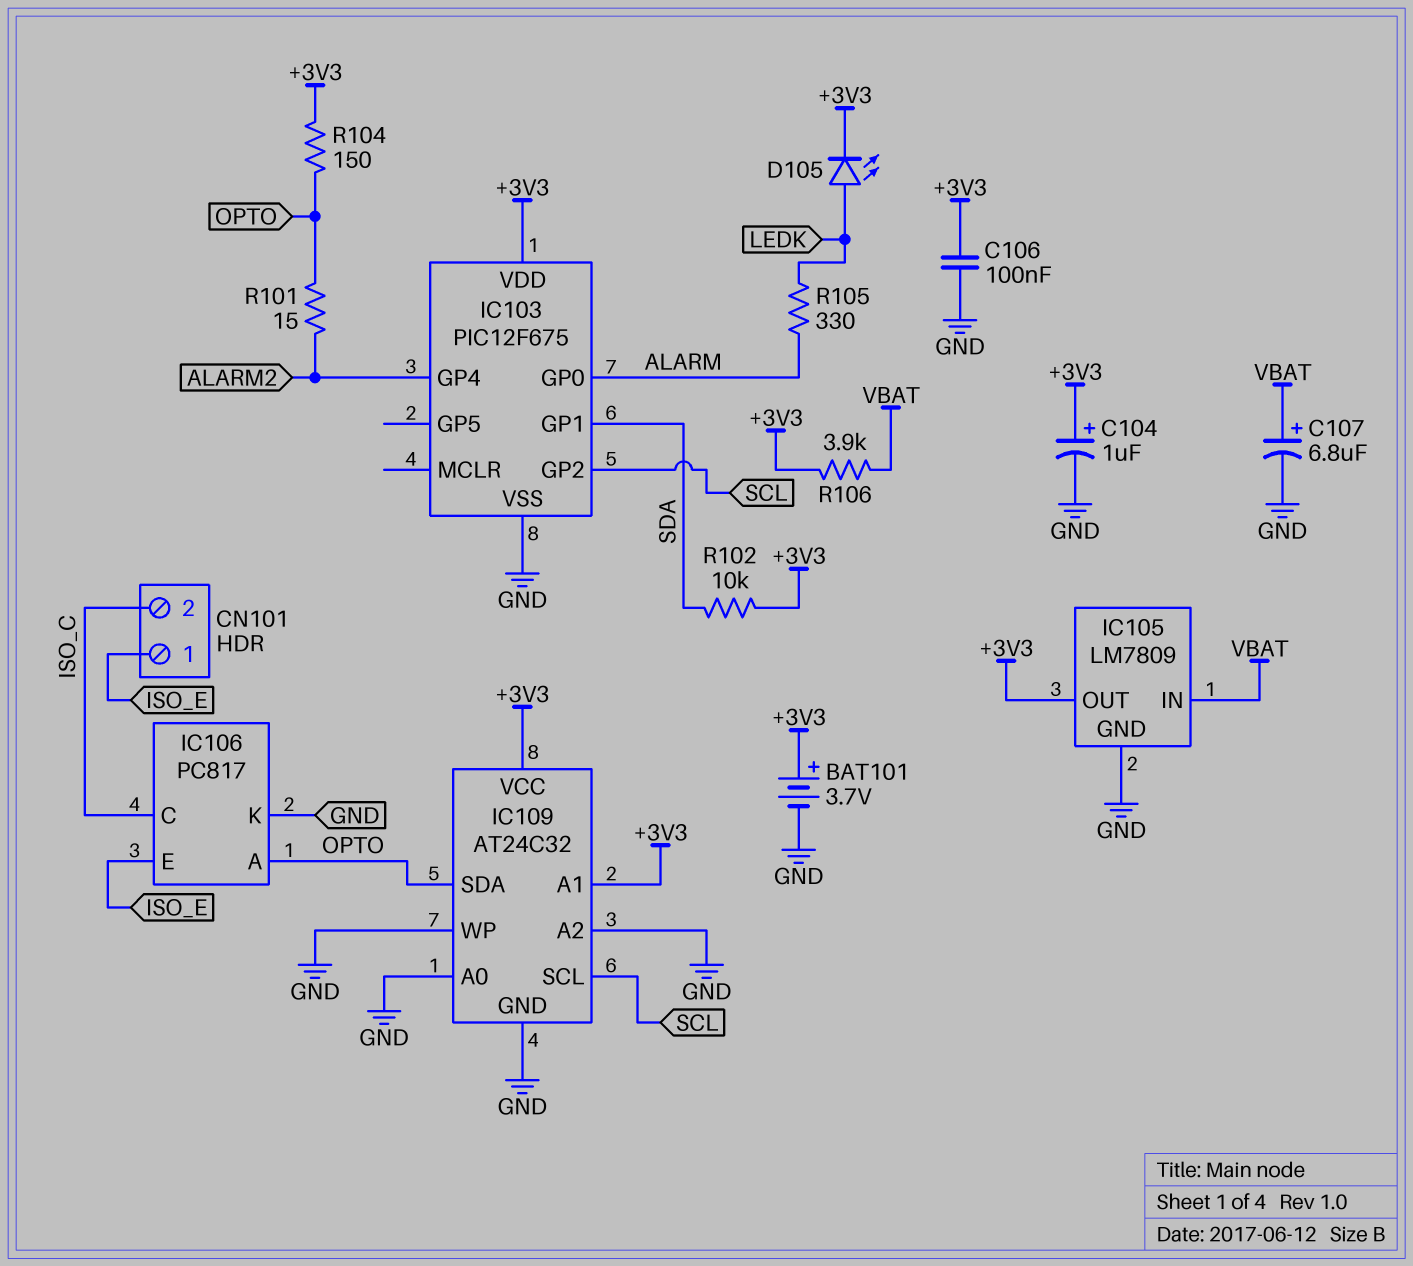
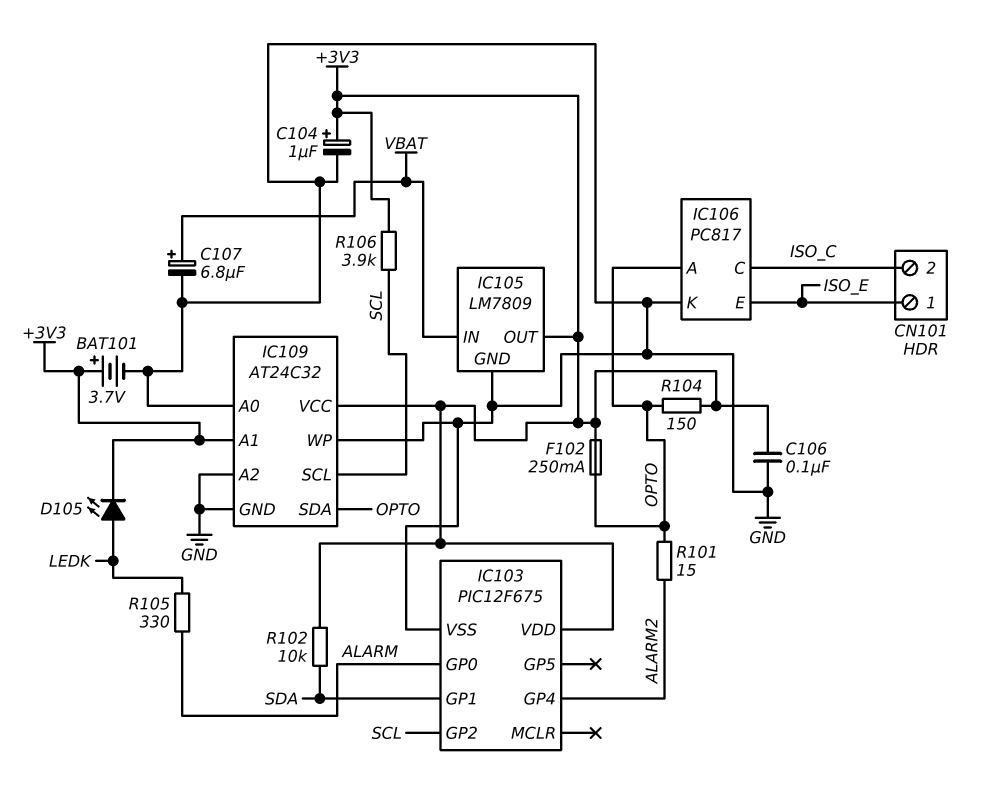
F102: none -> 250mA (+3V3, OPTO)
R106: 3.9k (+3V3, VBAT) -> 3.9k (+3V3, SCL)

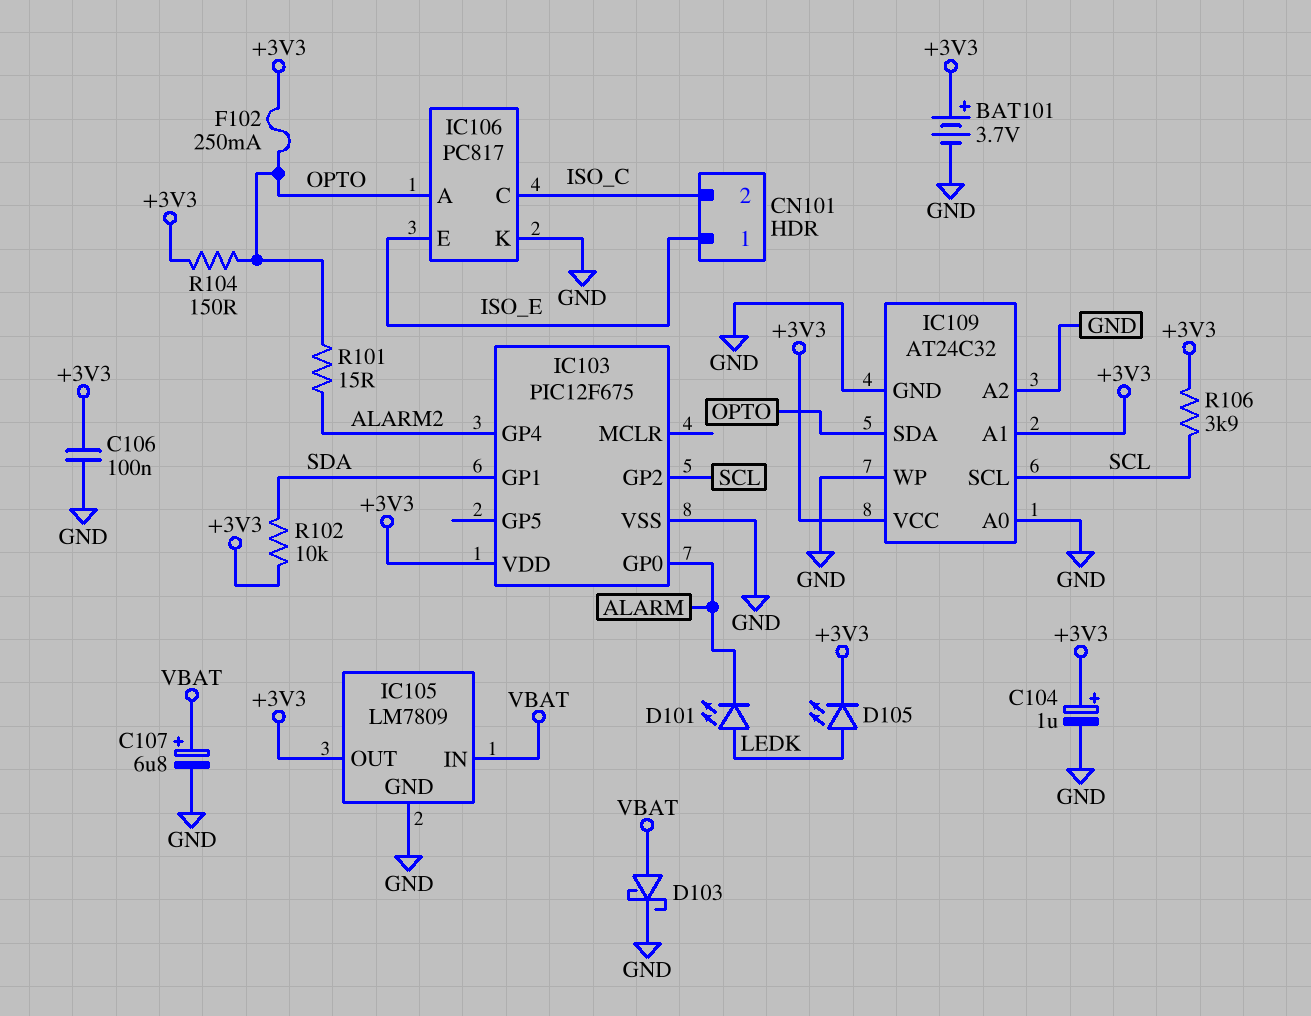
D101: none -> LED (A LEDK, K ALARM)
D103: none -> schottky (A VBAT, K GND)
R105: 330 (ALARM, LEDK) -> none

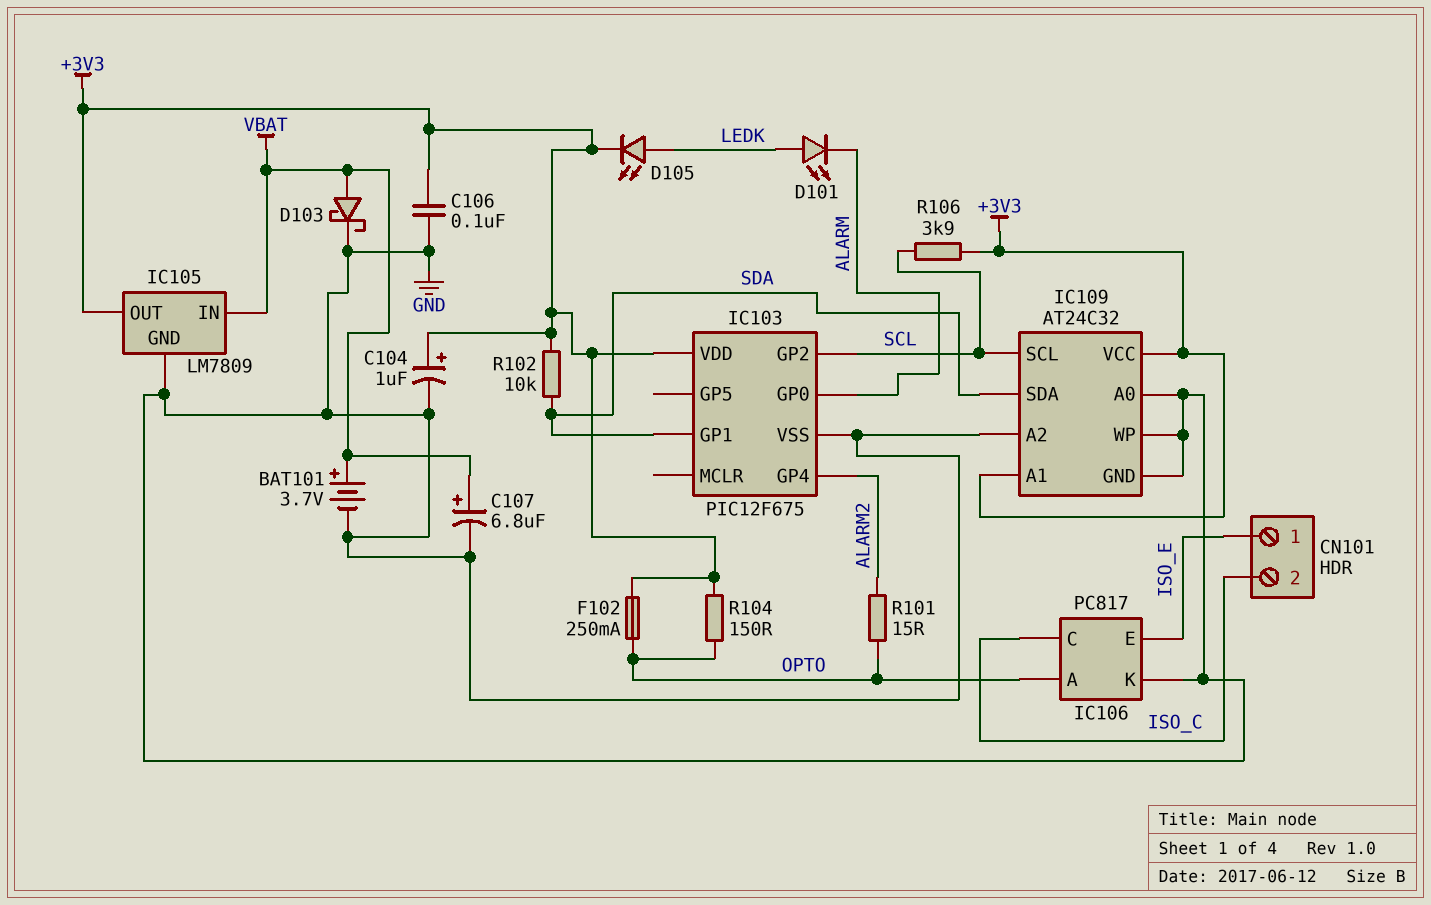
BAT101: 3.7V (plus +3V3, minus GND) -> 3.7V (plus VBAT, minus GND)
IC109 pin SDA: OPTO -> SDA

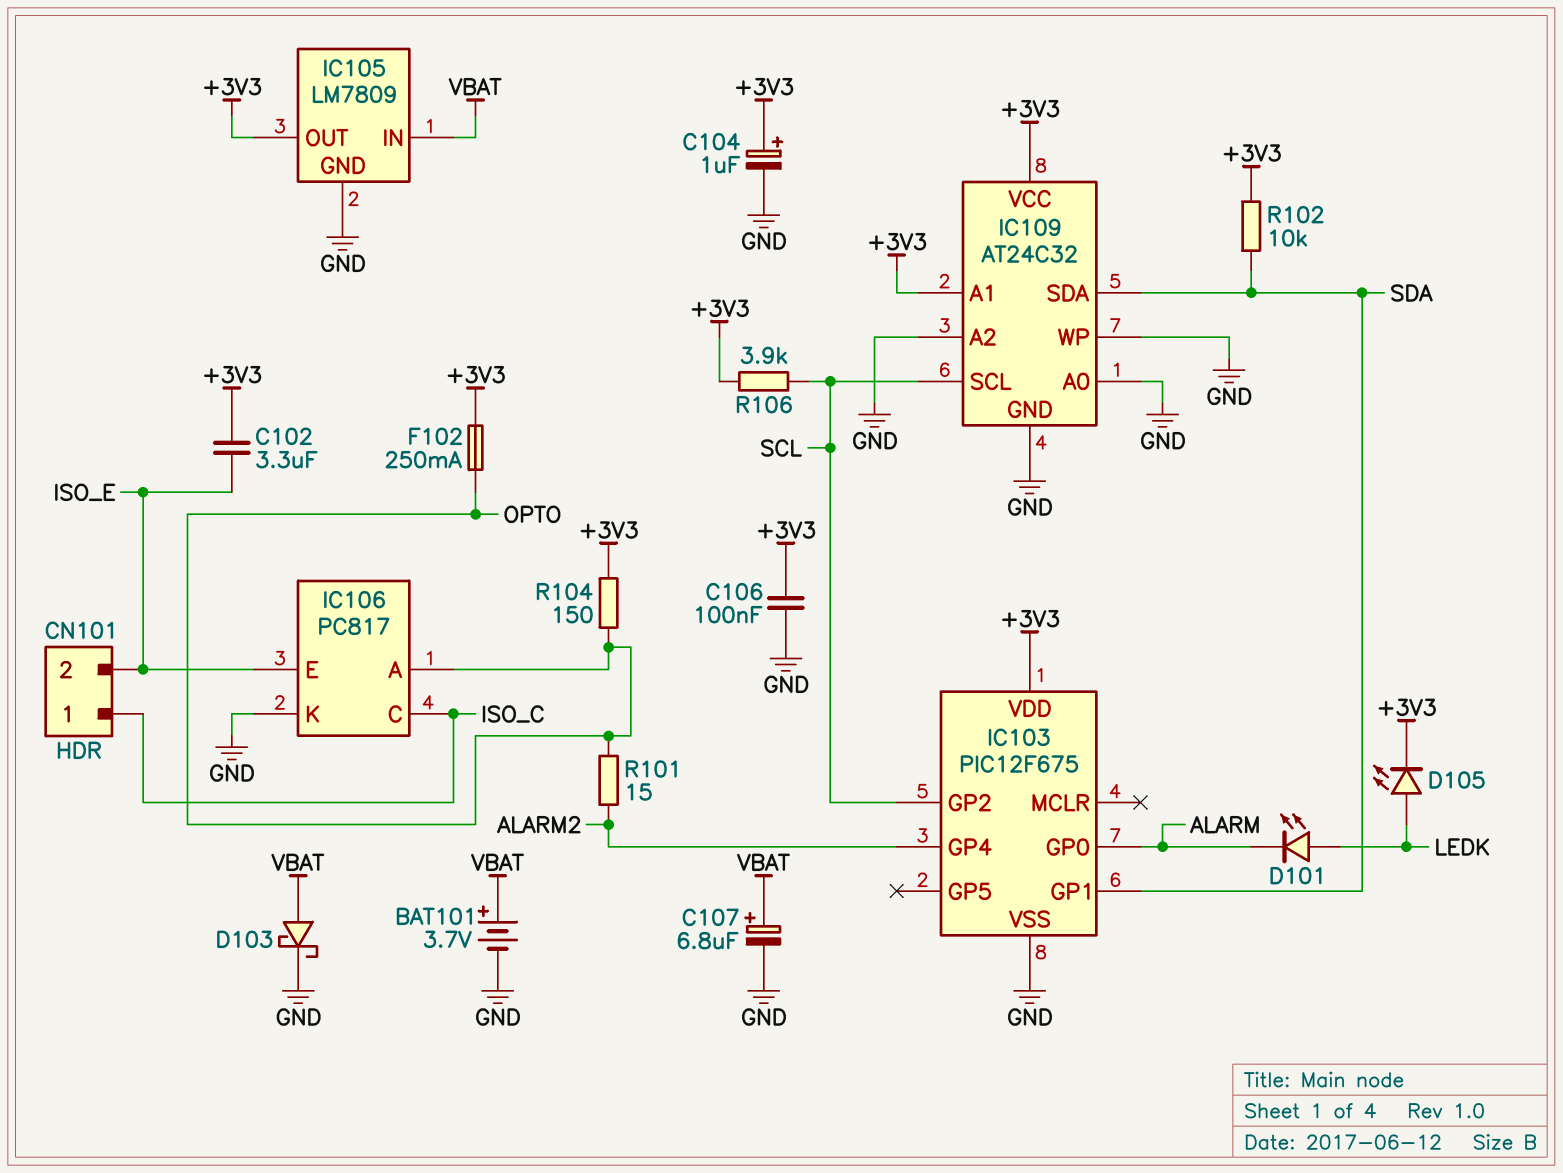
C102: none -> 3.3uF (+3V3, ISO_E)
CN101 pin 1: ISO_E -> ISO_C
CN101 pin 2: ISO_C -> ISO_E

